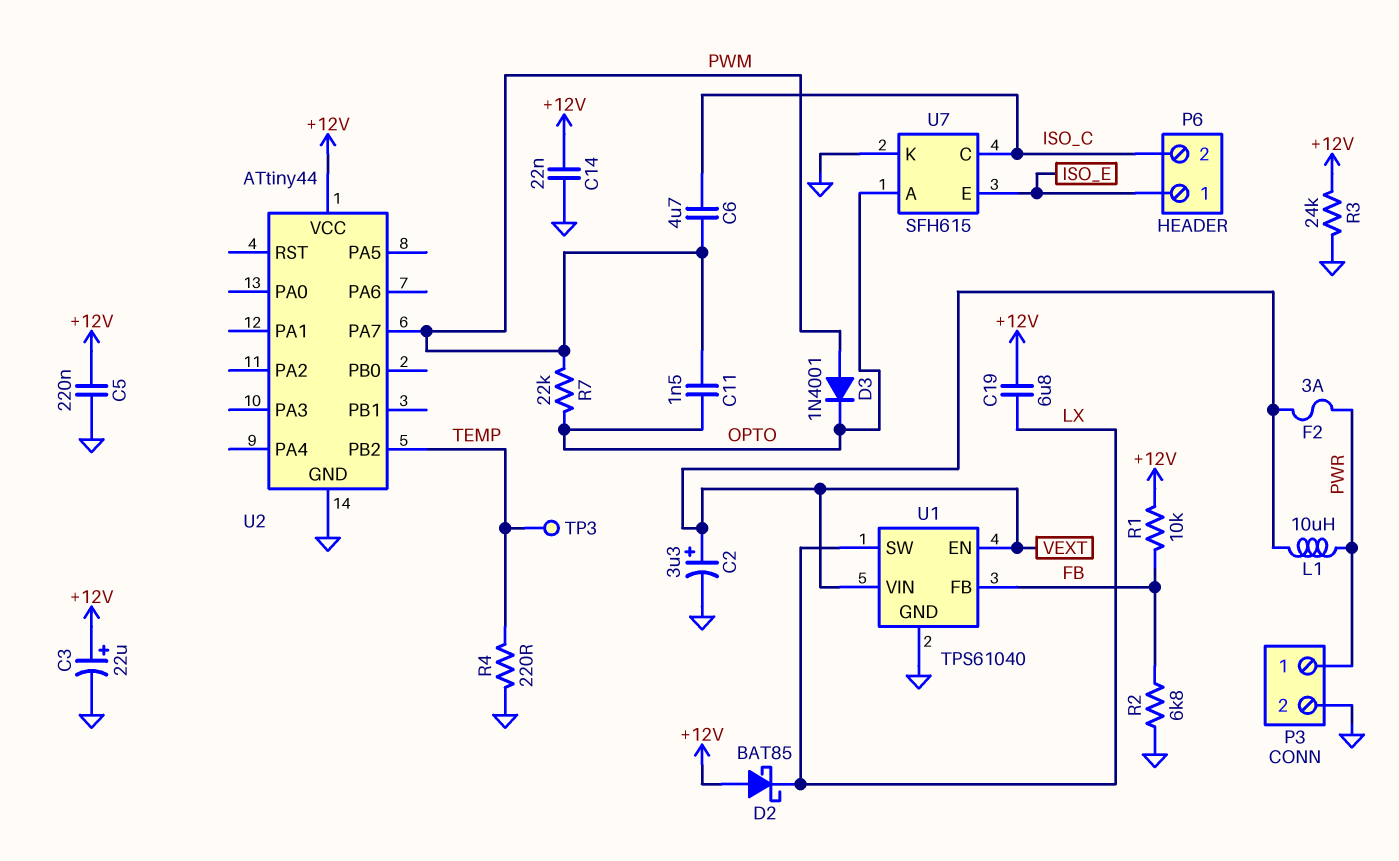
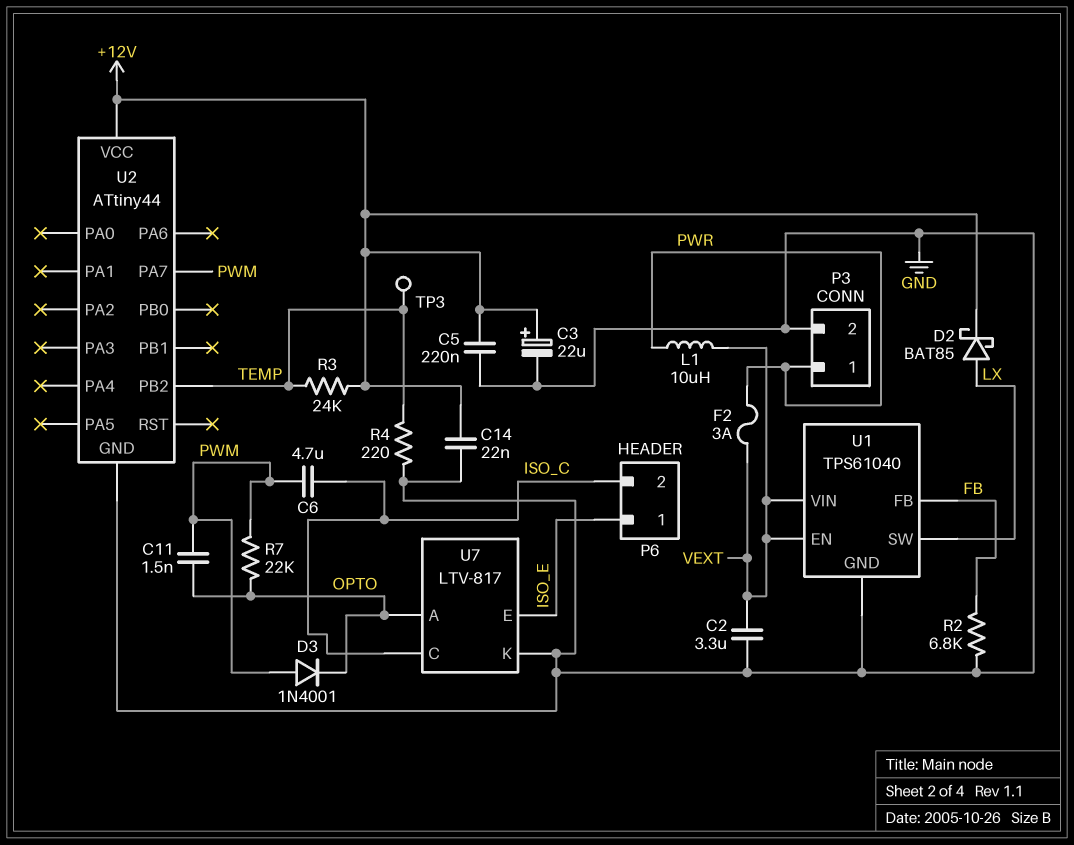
C2: 3.3uF (plus VEXT, minus GND) -> 3.3uF (GND, VEXT)
C19: 6.8uF (+12V, LX) -> none
D2: schottky BAT85 (A +12V, K LX) -> schottky BAT85 (A LX, K +12V)
R1: 10k (+12V, FB) -> none
R3: 24k (+12V, GND) -> 24k (+12V, TEMP)
U7: SFH615 -> LTV-817

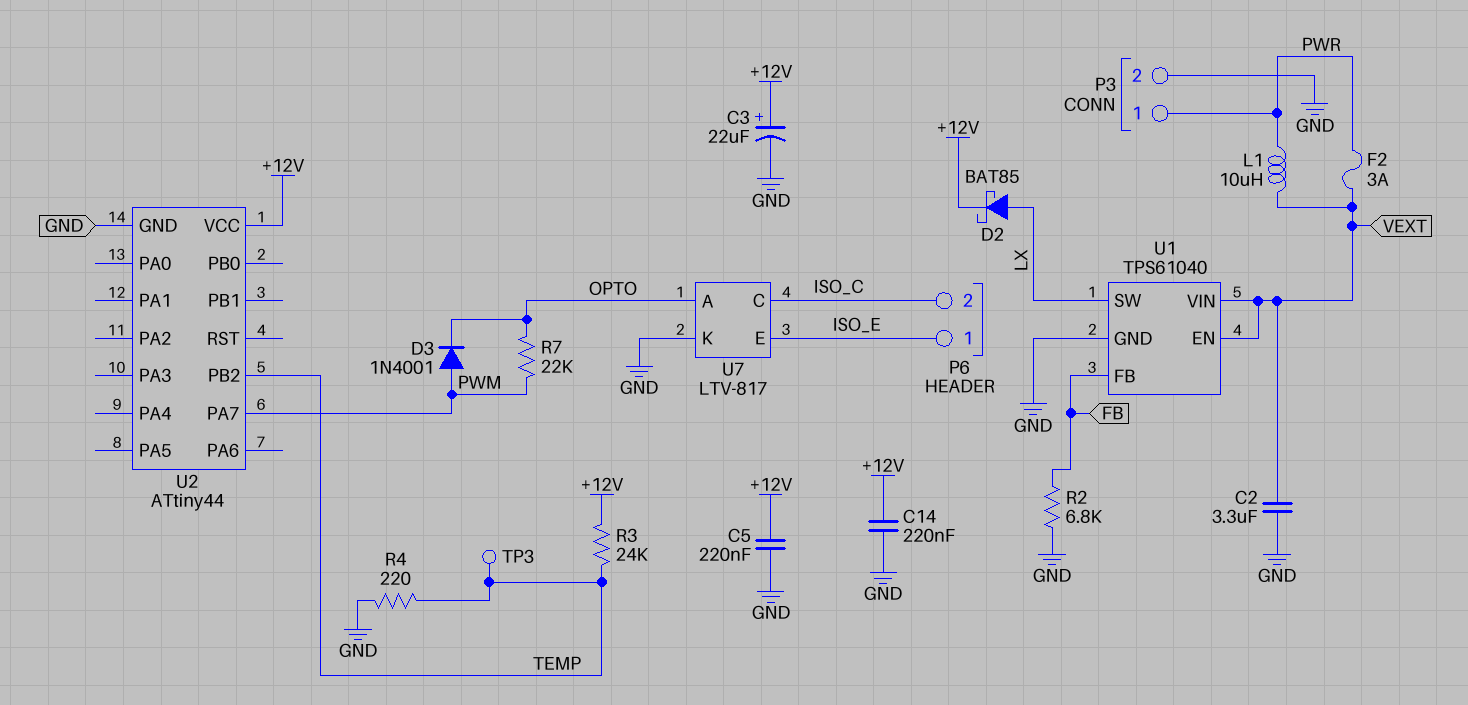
C6: 4.7uF (ISO_C, PWM) -> none
C11: 1.5nF (OPTO, PWM) -> none
C14: 22nF (+12V, GND) -> 220nF (+12V, GND)

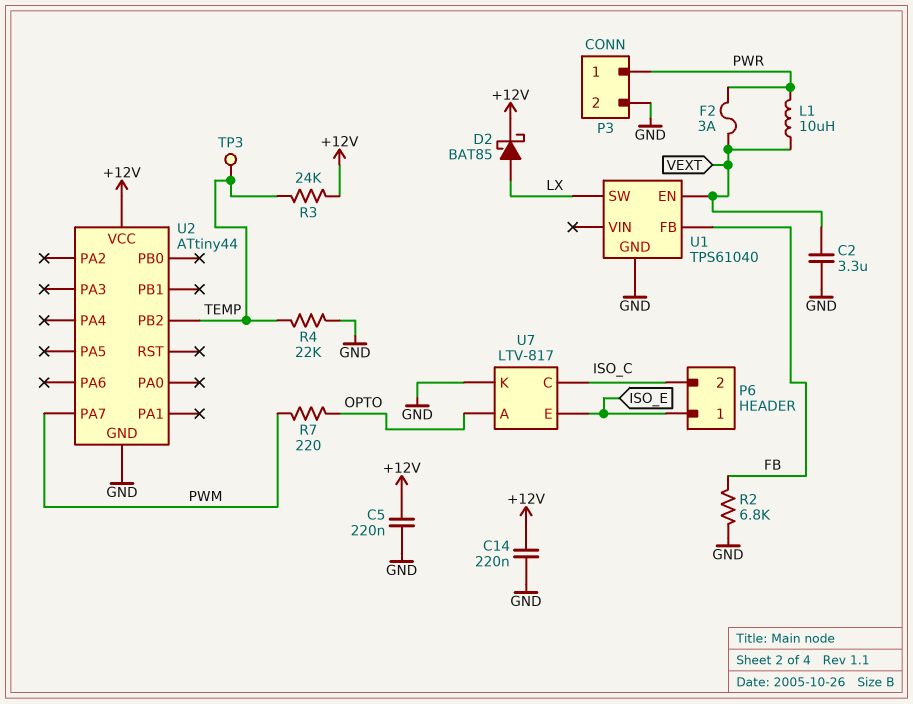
C3: 22uF (plus +12V, minus GND) -> none
D3: diode 1N4001 (A PWM, K OPTO) -> none
R4: 220 (GND, TEMP) -> 22k (GND, TEMP)
R7: 22k (OPTO, PWM) -> 220 (OPTO, PWM)
U1 pin VIN: VEXT -> none

